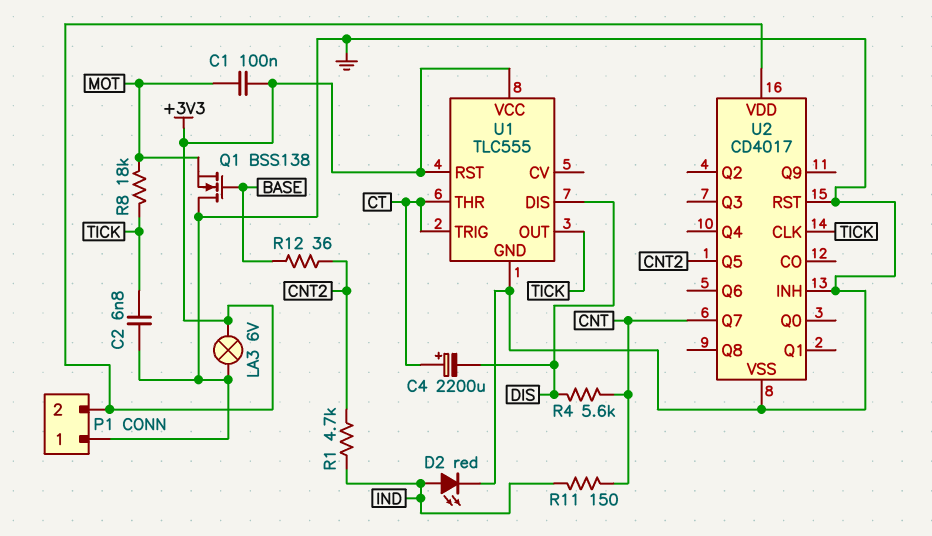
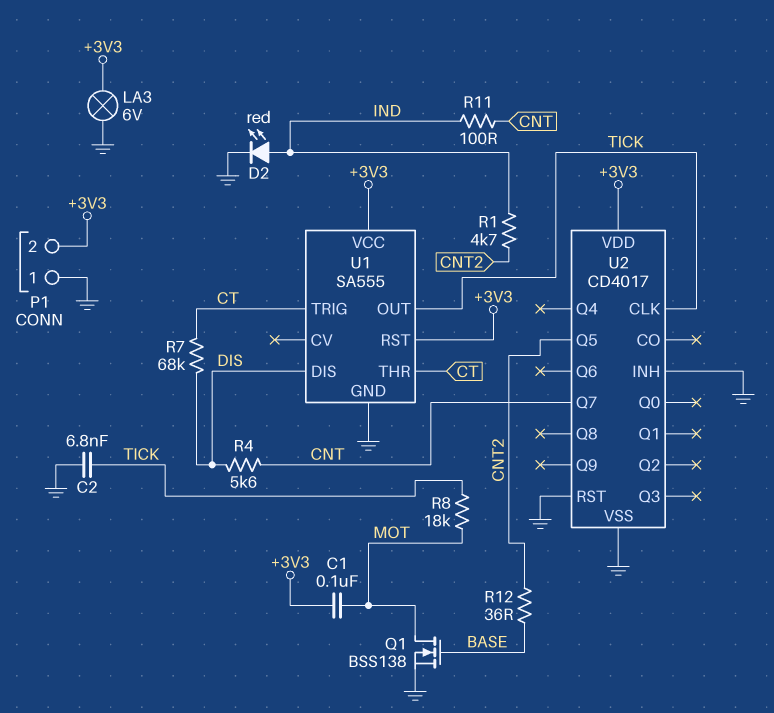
C4: 2200uF (plus CT, minus DIS) -> none
Q1: NMOS BSS138 (G BASE, D GND, S MOT) -> NMOS BSS138 (G BASE, D MOT, S GND)
R7: none -> 68k (CT, DIS)
R11: 150 (CNT, IND) -> 100 (CNT, IND)
U1: TLC555 -> SA555

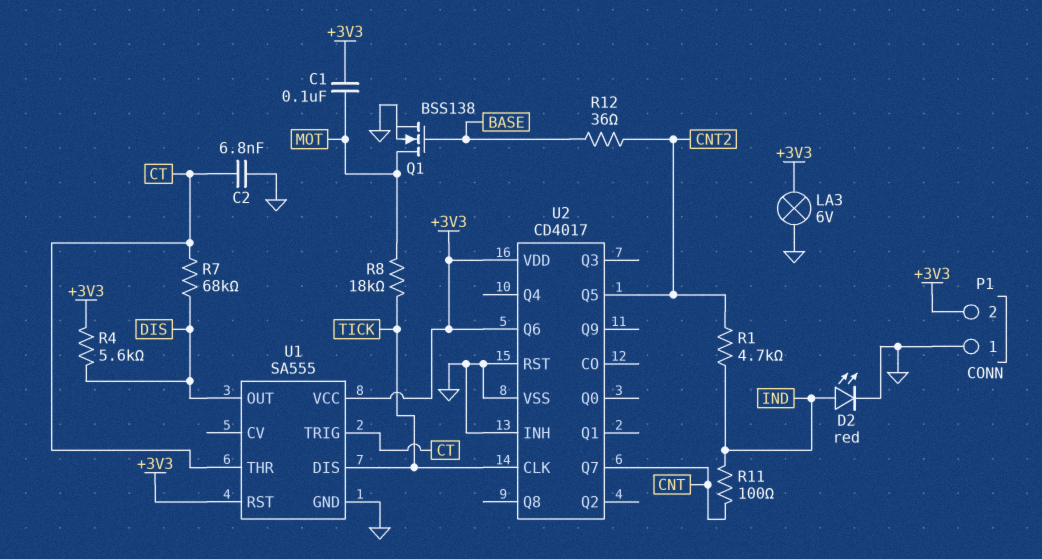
C2: 6.8nF (GND, TICK) -> 6.8nF (CT, GND)
R4: 5.6k (CNT, DIS) -> 5.6k (+3V3, DIS)
U1 pin DIS: DIS -> TICK
U1 pin OUT: TICK -> DIS
U2 pin Q6: none -> +3V3

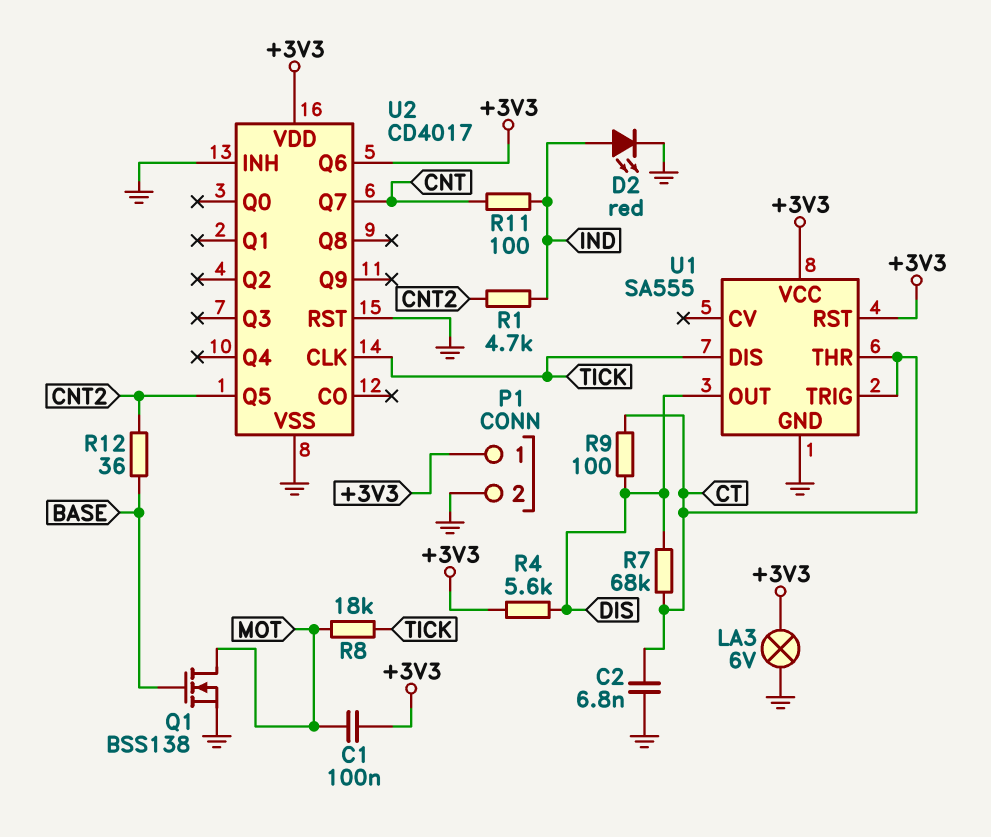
P1 pin 1: GND -> +3V3
P1 pin 2: +3V3 -> GND
R9: none -> 100 (CT, DIS)

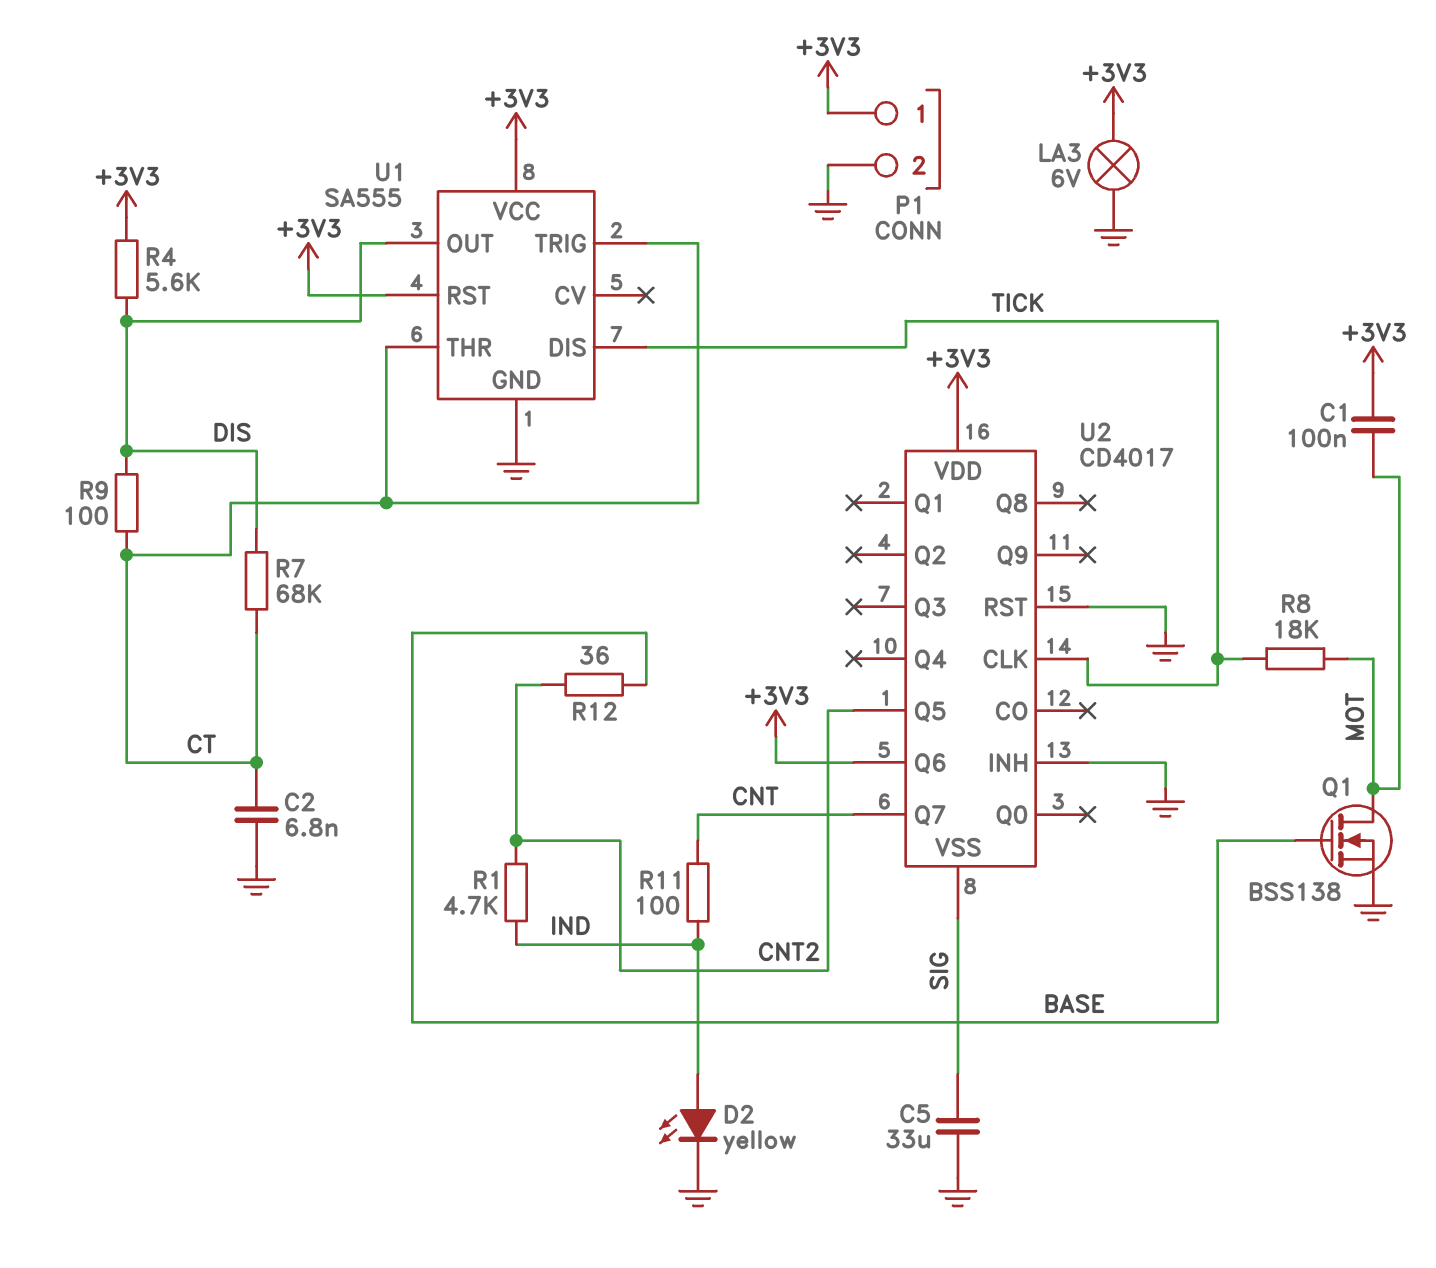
C5: none -> 33uF (GND, SIG)
D2: LED red (A IND, K GND) -> LED yellow (A IND, K GND)
U2 pin VSS: GND -> SIG

